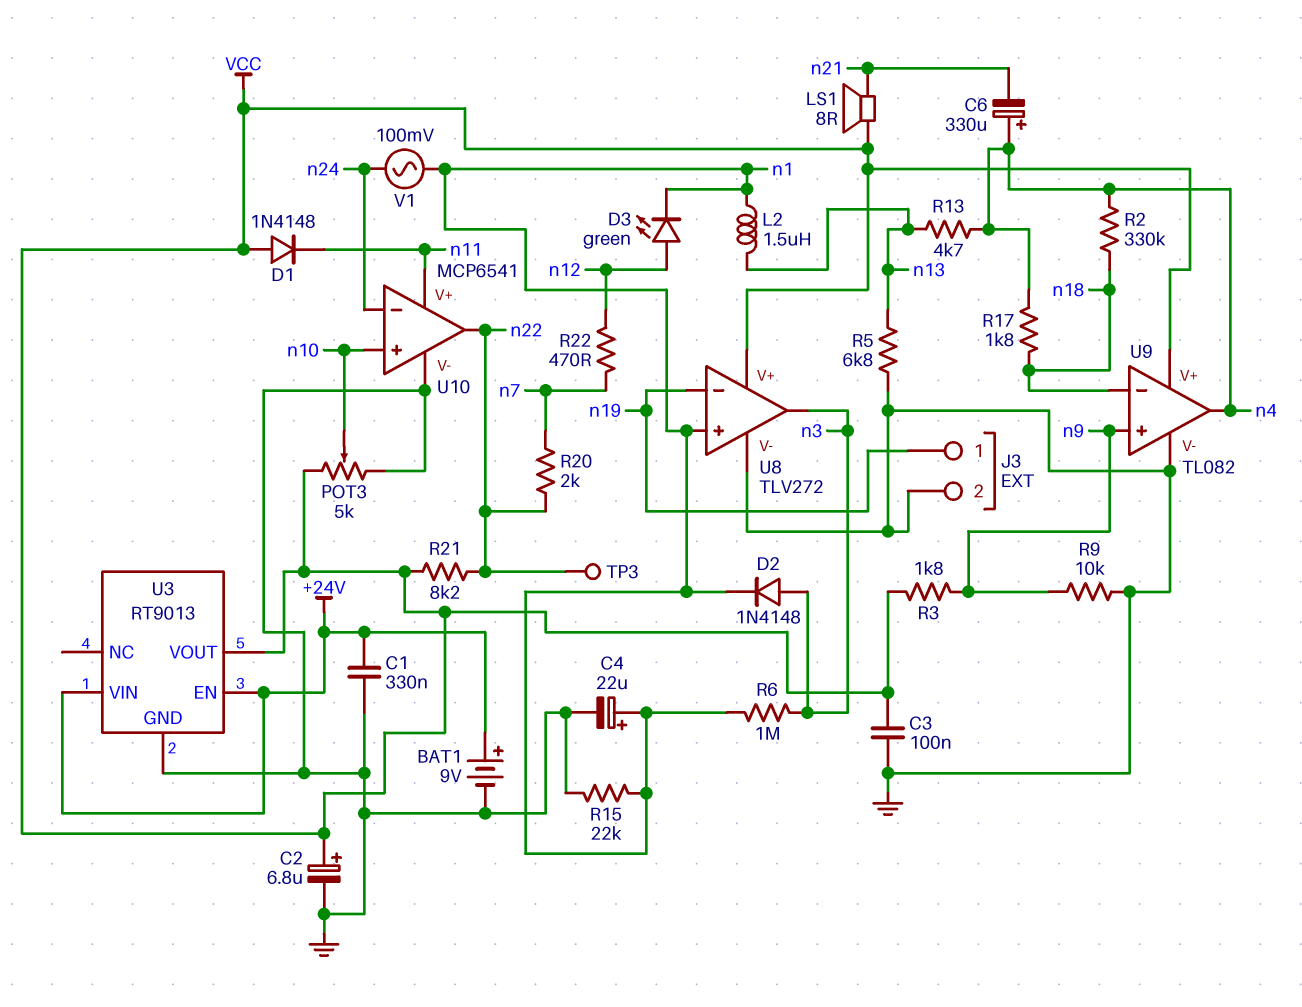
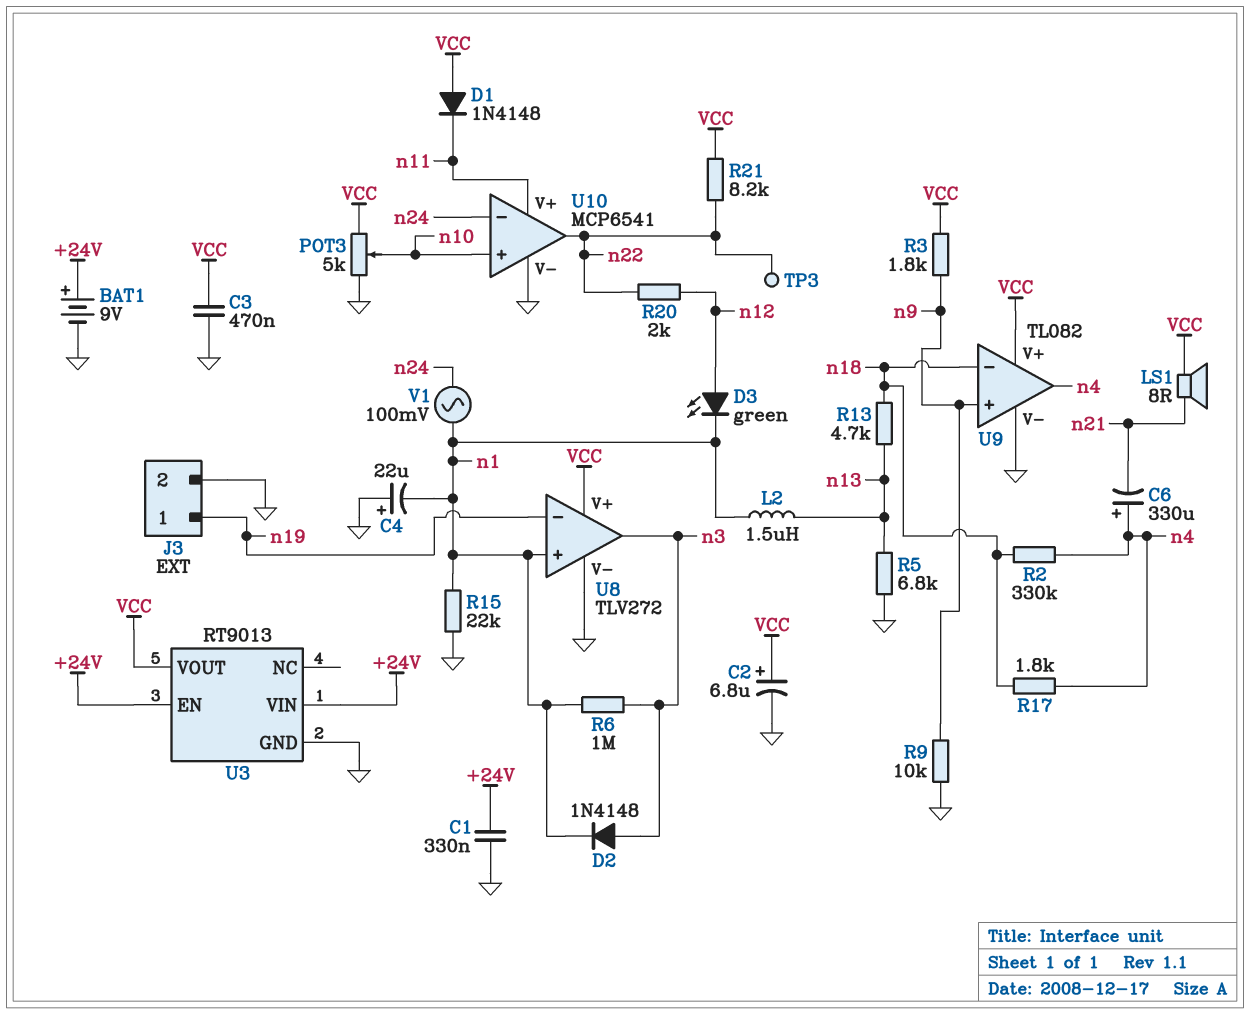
C3: 100nF (GND, VCC) -> 470nF (GND, VCC)
C4: 22uF (plus n1, minus GND) -> 22uF (plus GND, minus n1)
R13: 4.7k (n4, n13) -> 4.7k (n13, n18)
R20: 2k (n7, n22) -> 2k (n12, n22)
R22: 470 (n7, n12) -> none

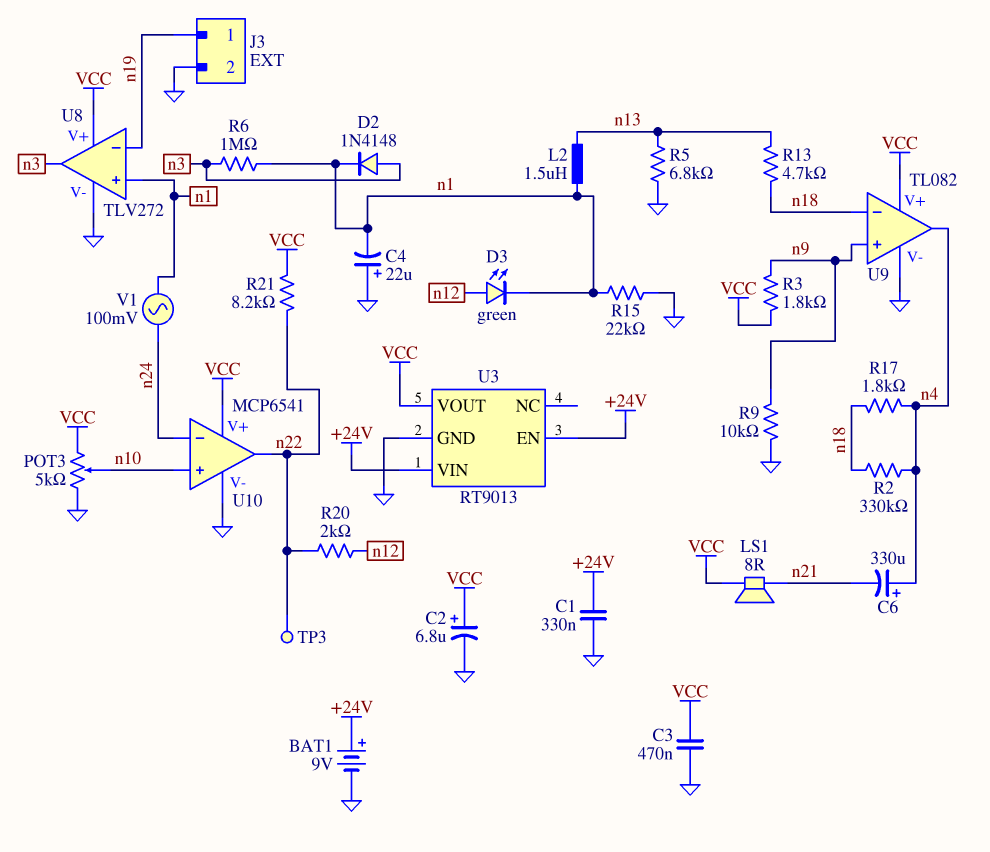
D1: diode 1N4148 (A VCC, K n11) -> none
U10 pin V+: n11 -> VCC

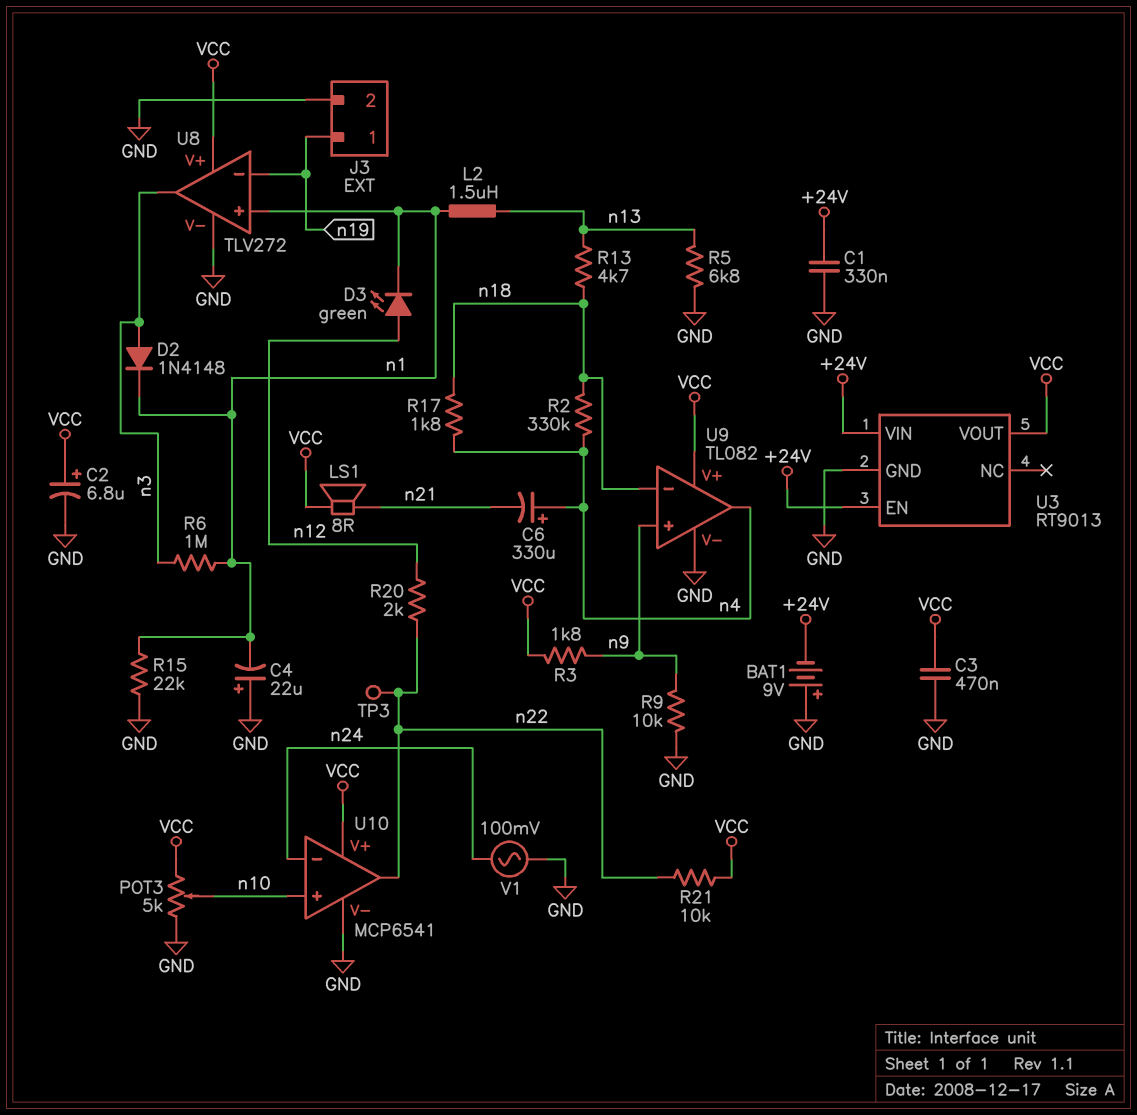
BAT1: 9V (plus +24V, minus GND) -> 9V (plus GND, minus +24V)
R21: 8.2k (VCC, n22) -> 10k (VCC, n22)
V1: AC 100mV (n1, n24) -> AC 100mV (GND, n24)

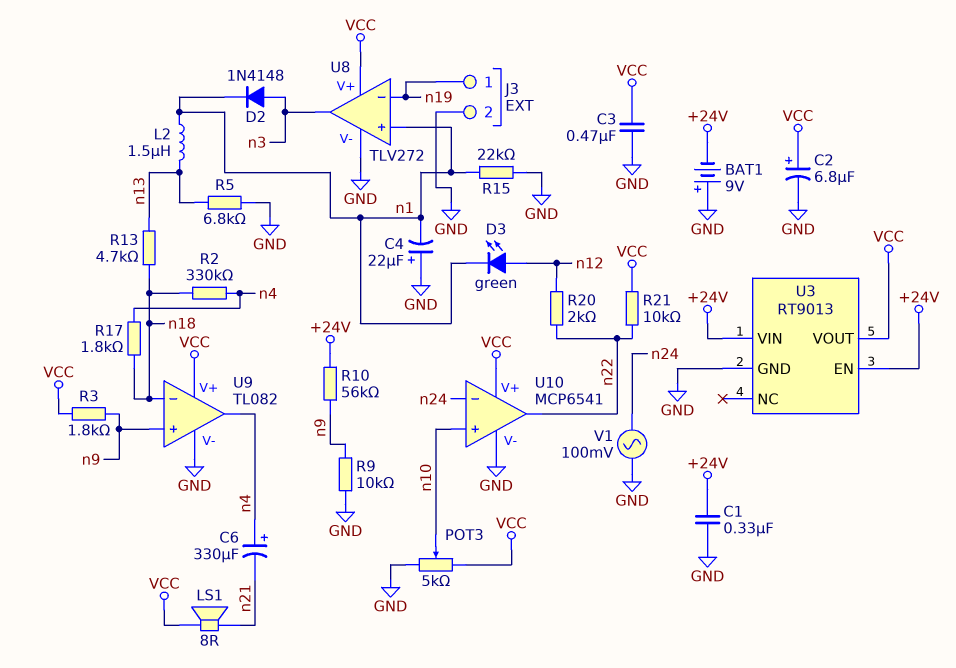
R6: 1M (n1, n3) -> none
R10: none -> 56k (+24V, n9)
TP3: test point (n22) -> none

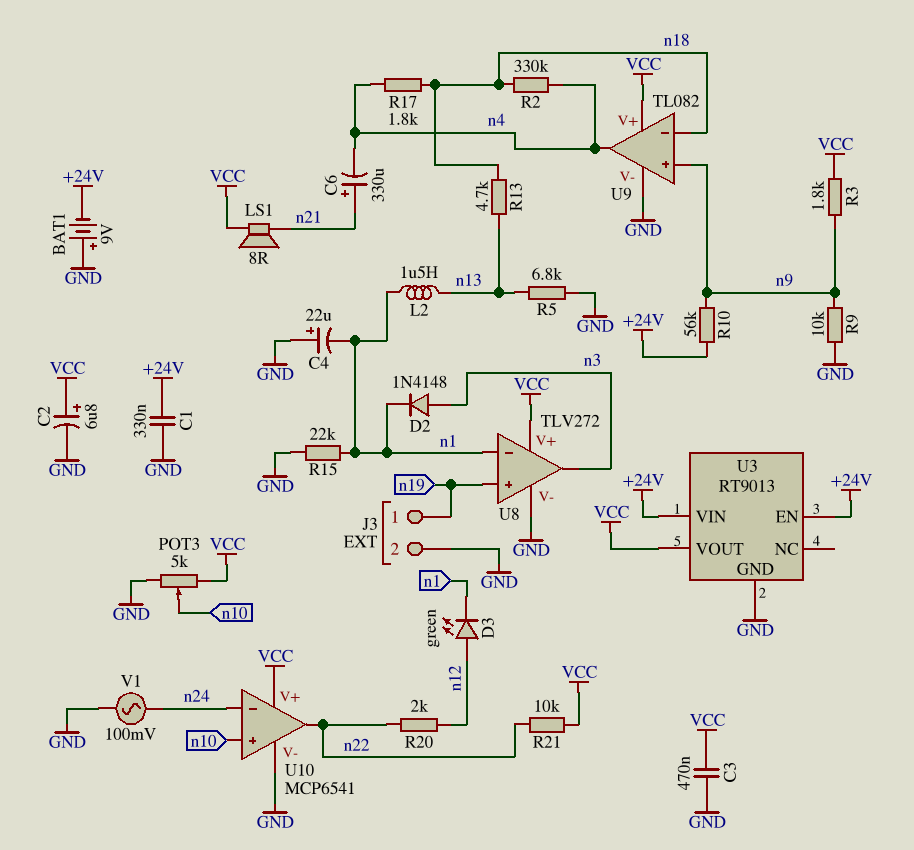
C6: 330uF (plus n4, minus n21) -> 330uF (plus n21, minus n4)
U8 pin in+: n1 -> n19
U8 pin in-: n19 -> n1

